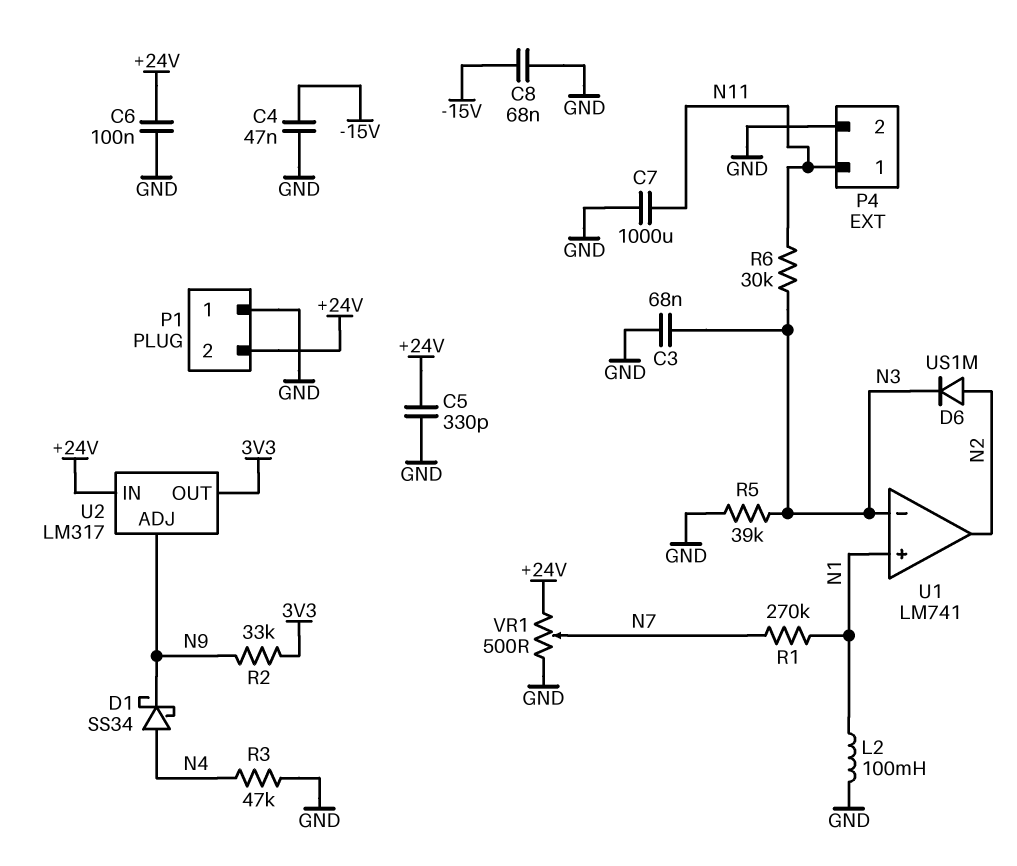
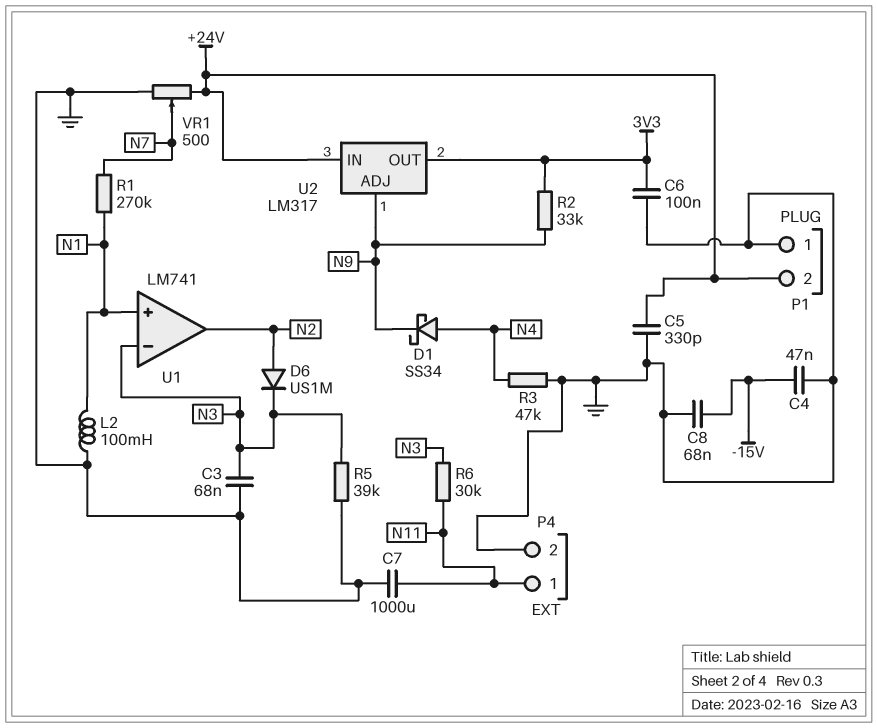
C6: 100nF (+24V, GND) -> 100nF (3V3, GND)

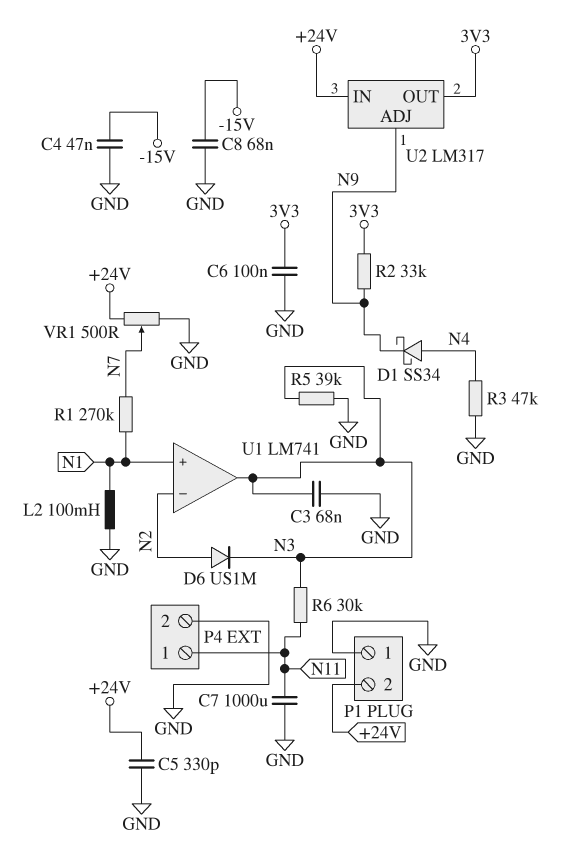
U1 pin in-: N3 -> N2
U1 pin out: N2 -> N3

